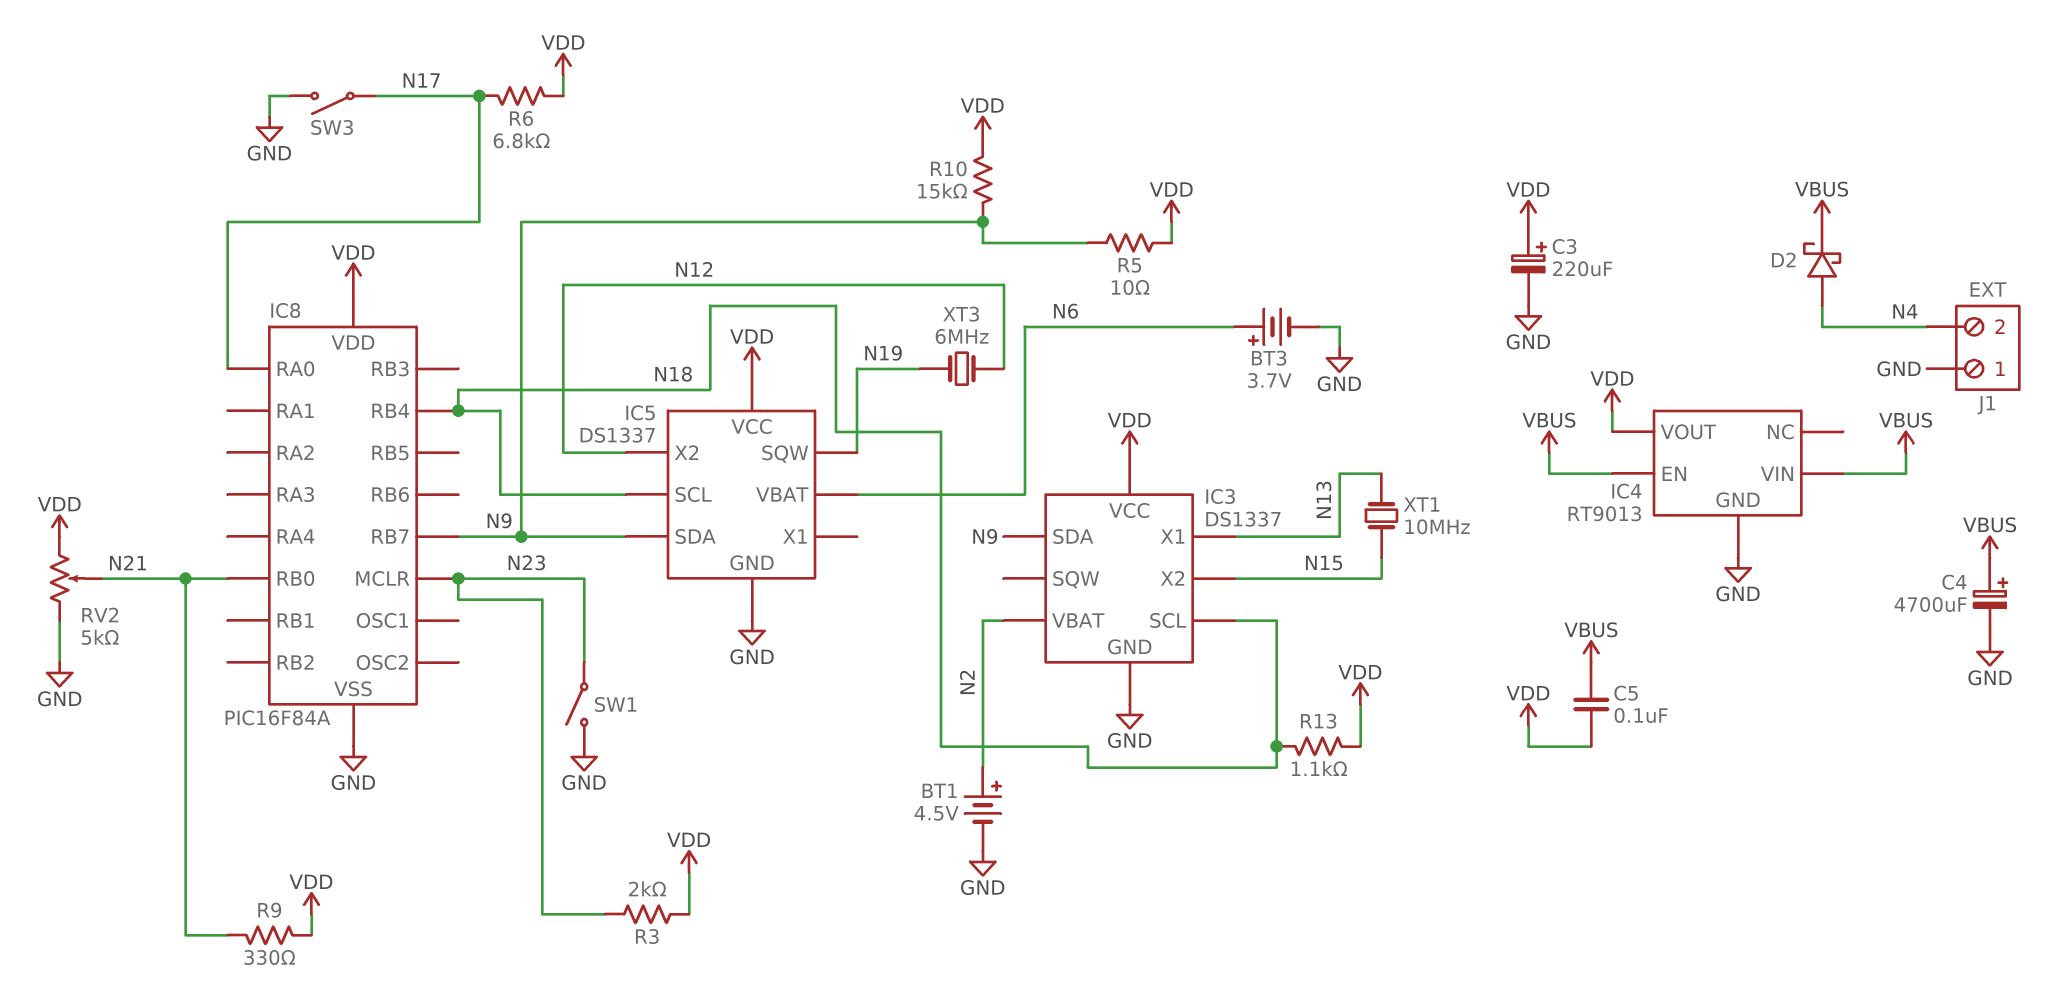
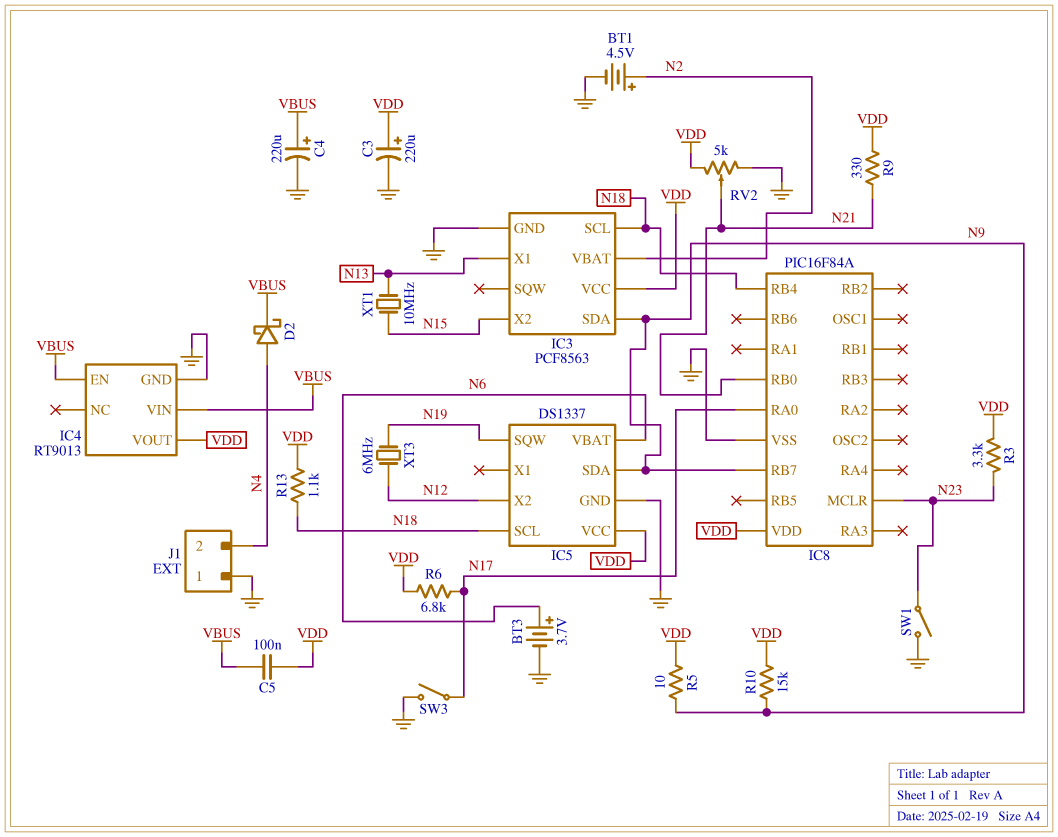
C4: 4700uF (plus VBUS, minus GND) -> 220uF (plus VBUS, minus GND)
IC3: DS1337 -> PCF8563
R3: 2k (N23, VDD) -> 3.3k (N23, VDD)

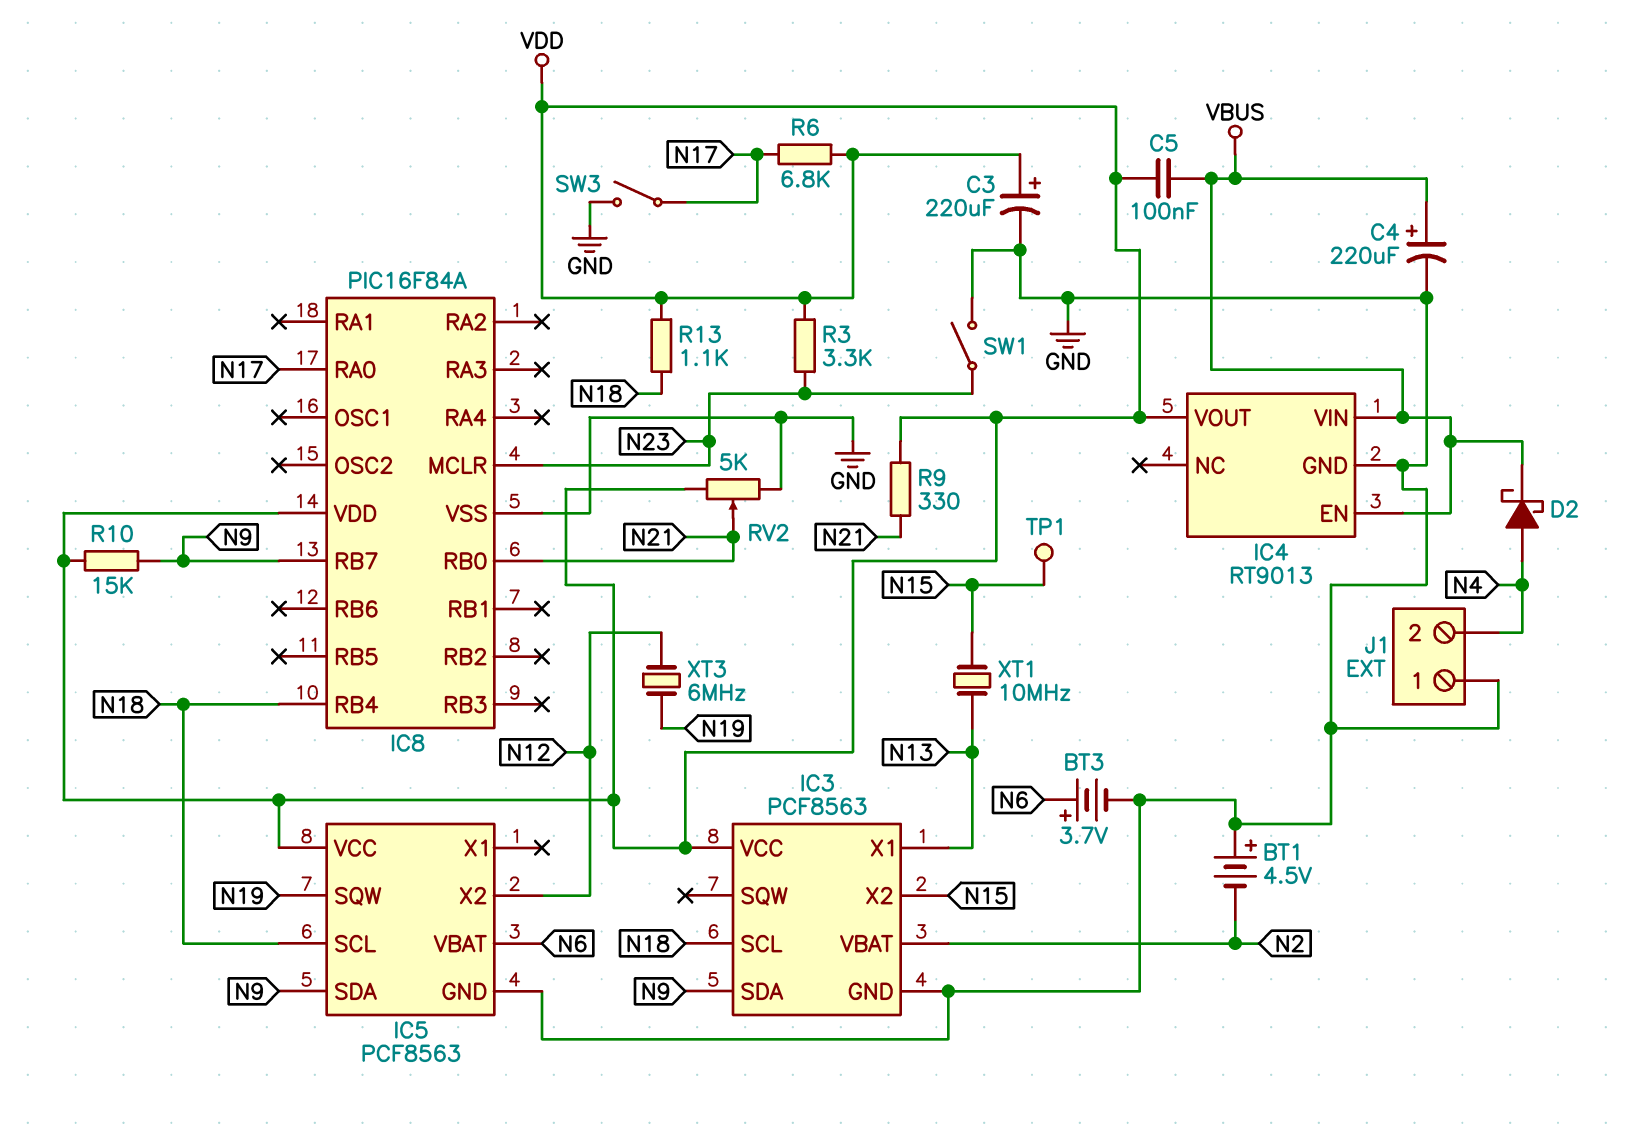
BT1: 4.5V (plus N2, minus GND) -> 4.5V (plus GND, minus N2)
IC5: DS1337 -> PCF8563
R5: 10 (N9, VDD) -> none
TP1: none -> test point (N15)

